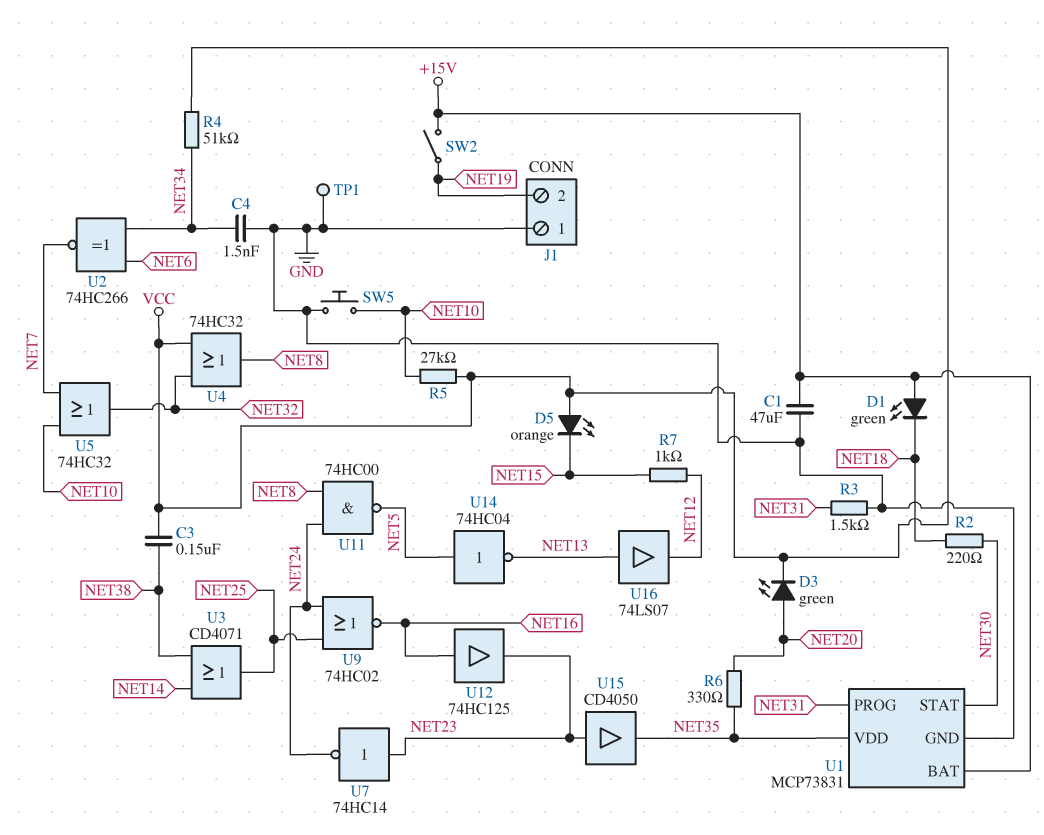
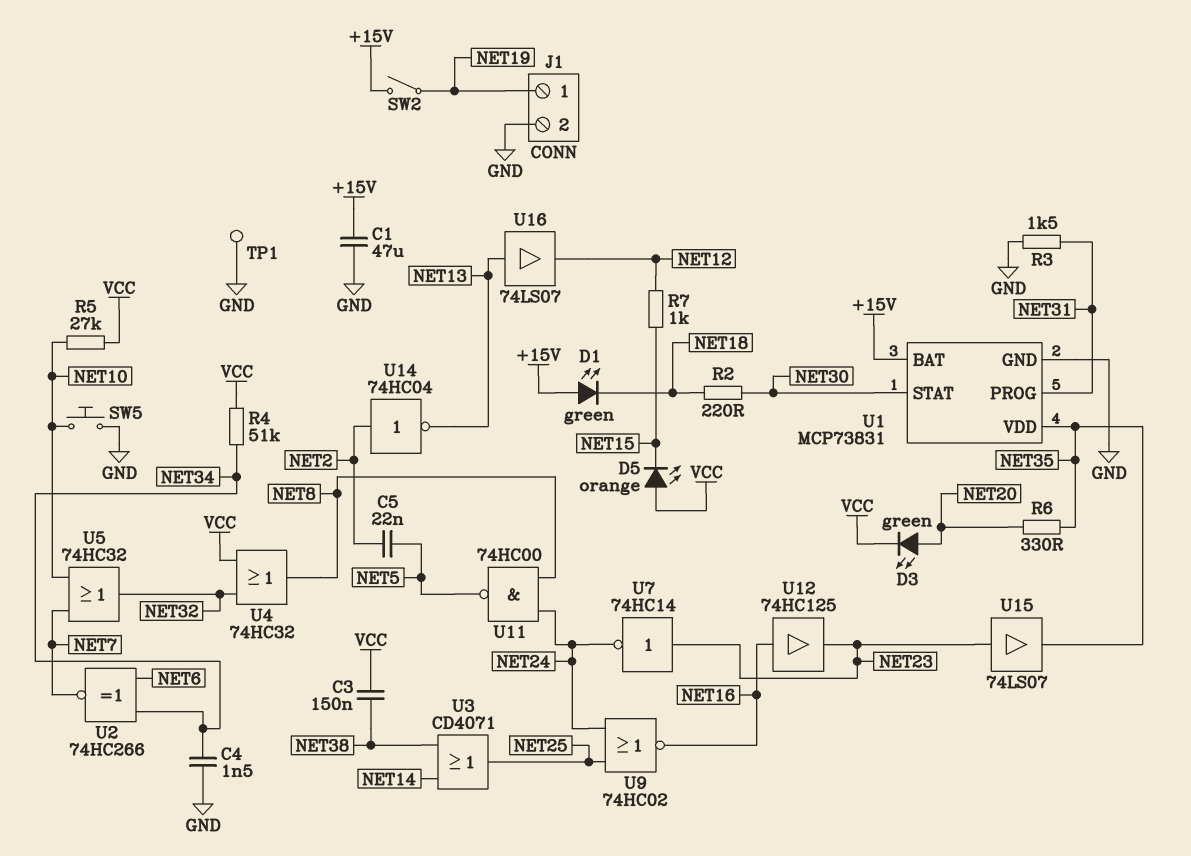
C5: none -> 22nF (NET2, NET5)
J1 pin 1: GND -> NET19
J1 pin 2: NET19 -> GND
U14: NOT 74HC04 (in NET5, out NET13) -> NOT 74HC04 (in NET2, out NET13)
U15: buffer CD4050 (in NET23, out NET35) -> buffer 74LS07 (in NET23, out NET35)

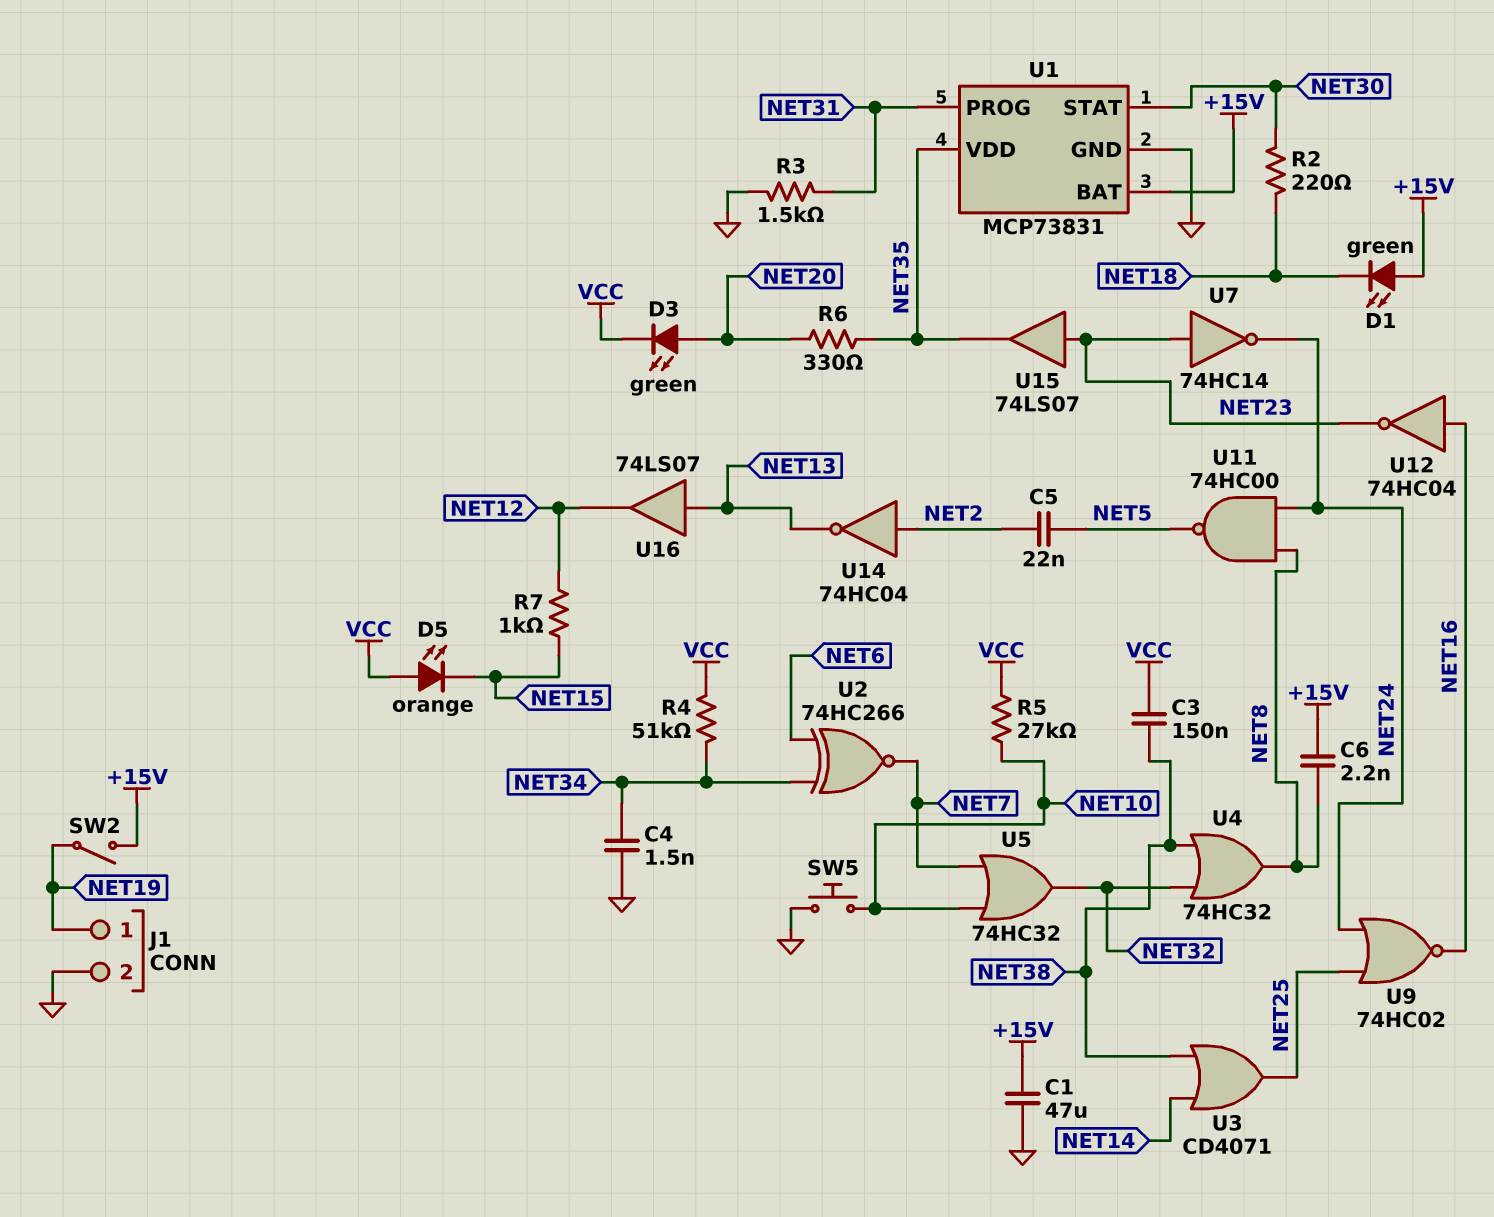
C6: none -> 2.2nF (+15V, NET8)
TP1: test point (GND) -> none
U4: OR 74HC32 (in NET32, in VCC, out NET8) -> OR 74HC32 (in NET32, in NET38, out NET8)
U12: buffer 74HC125 (in NET16, out NET23) -> NOT 74HC04 (in NET16, out NET23)

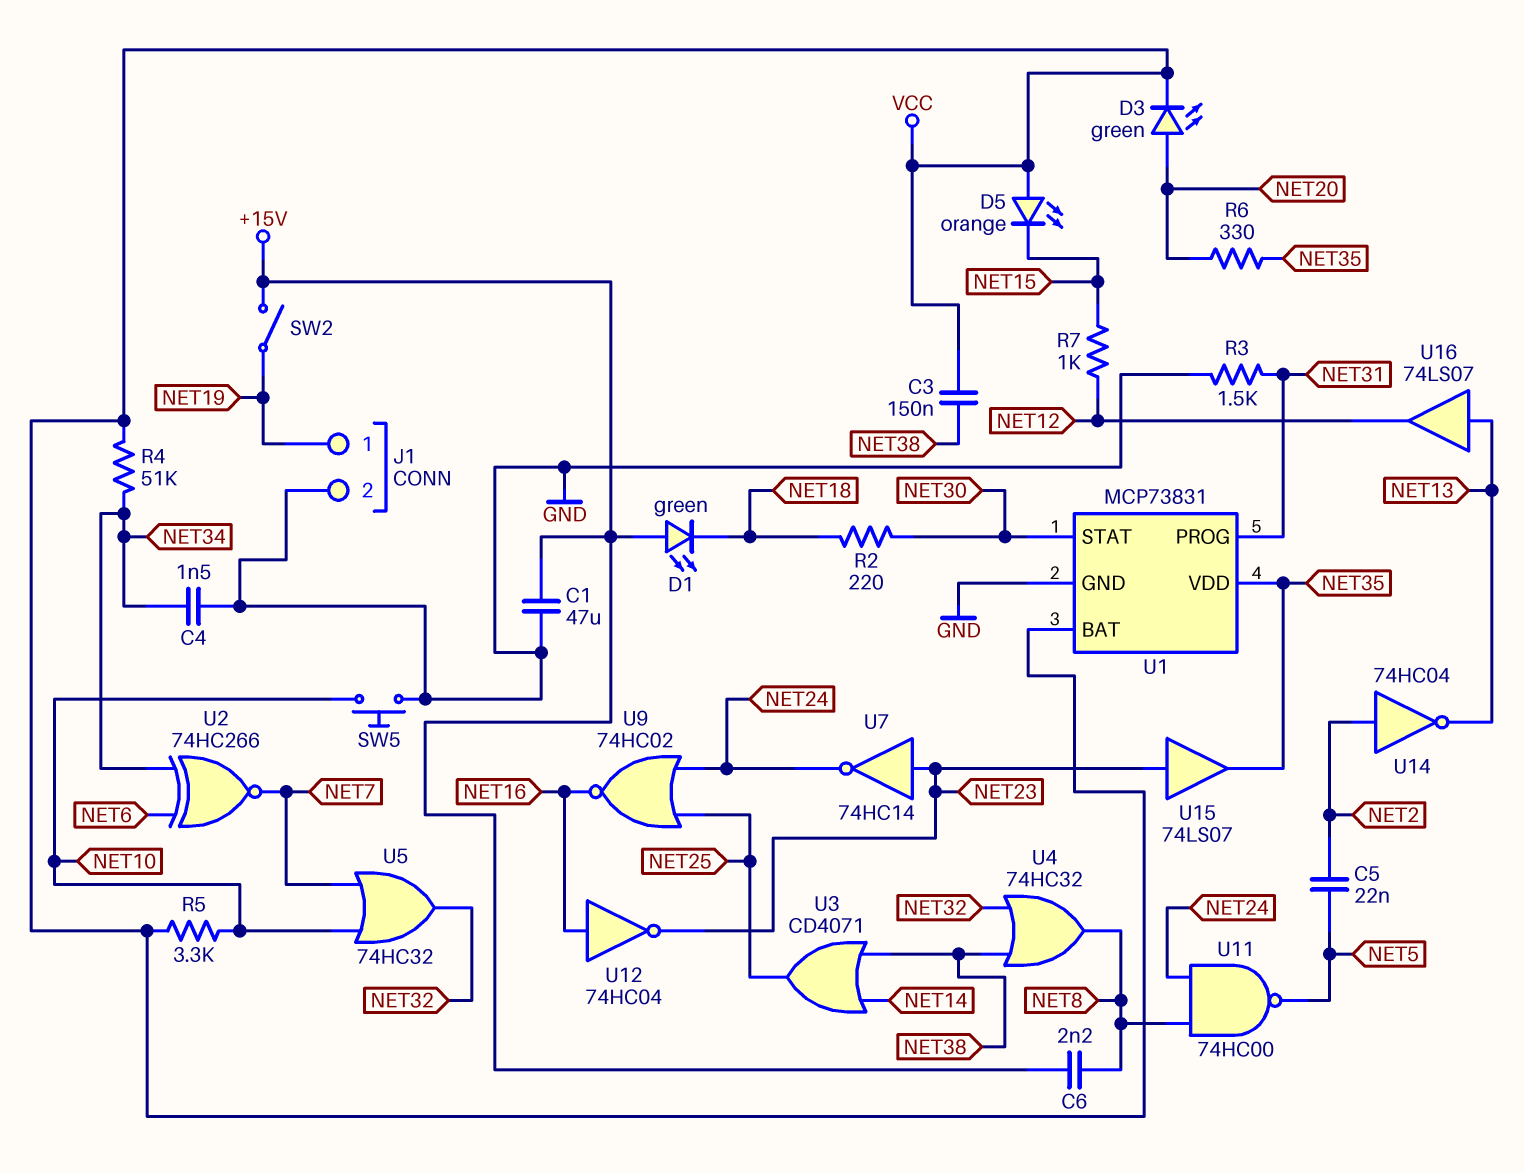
R5: 27k (NET10, VCC) -> 3.3k (NET10, VCC)
U1 pin BAT: +15V -> VCC

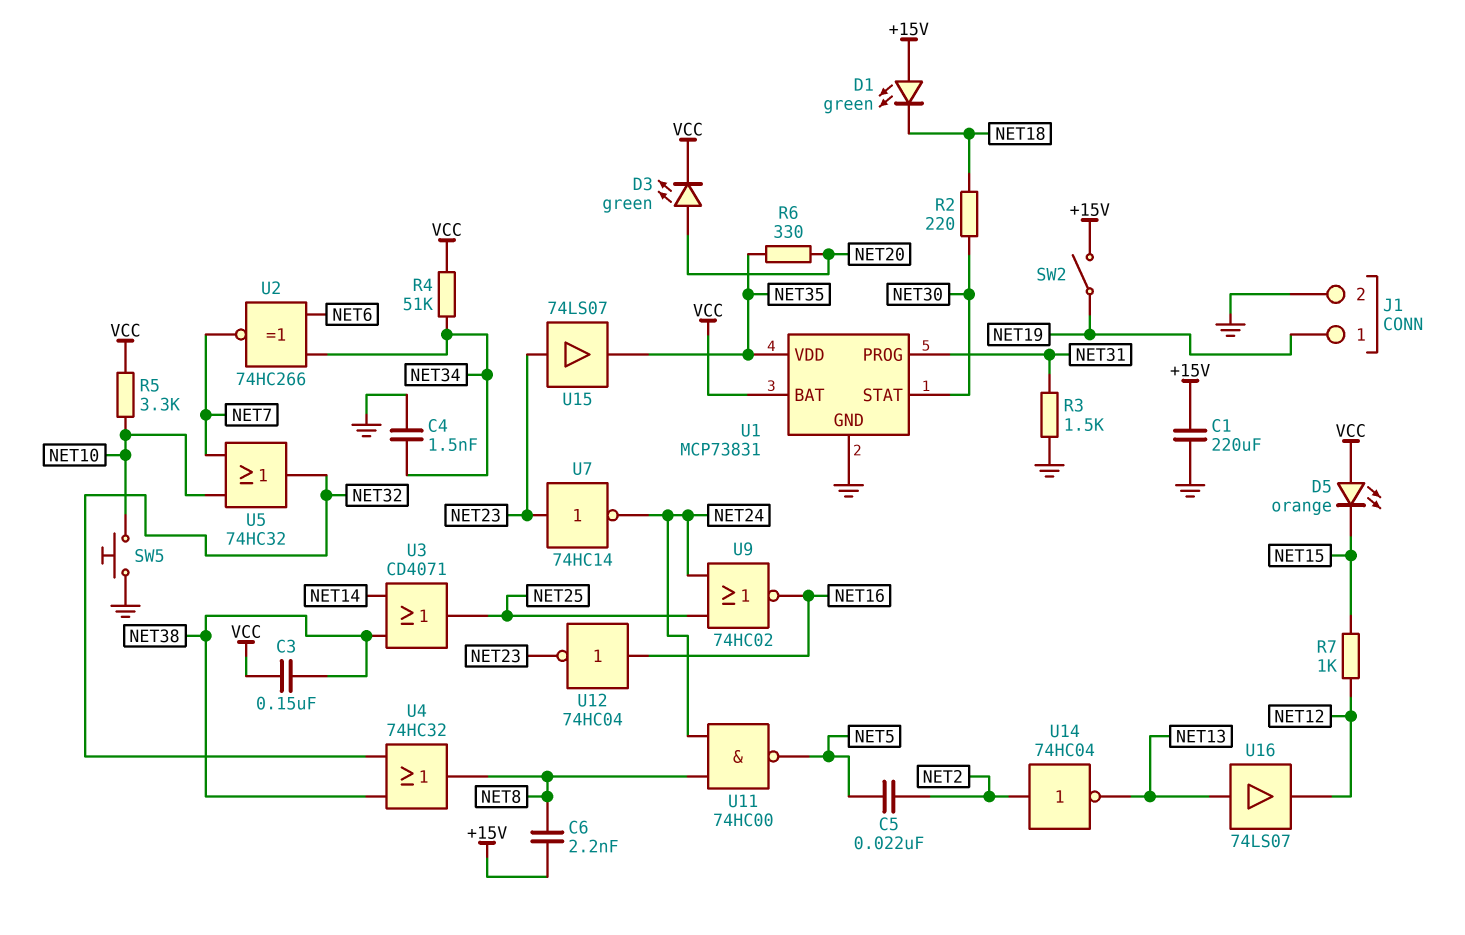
C1: 47uF (+15V, GND) -> 220uF (+15V, GND)

